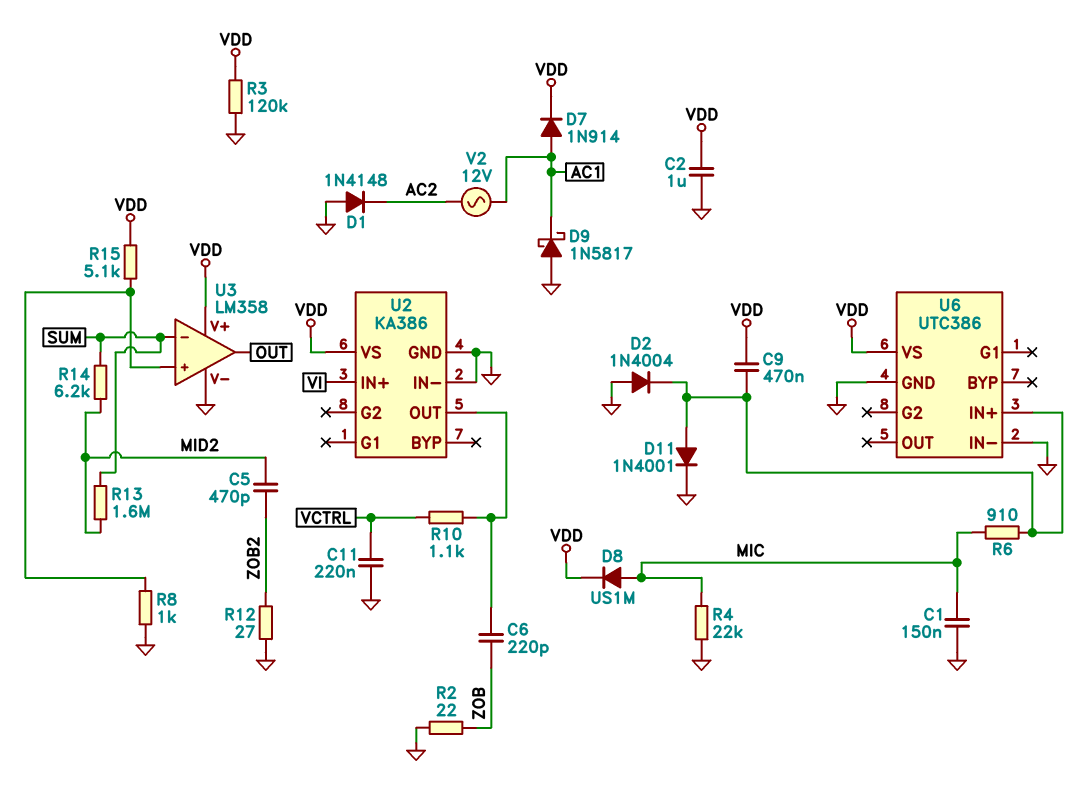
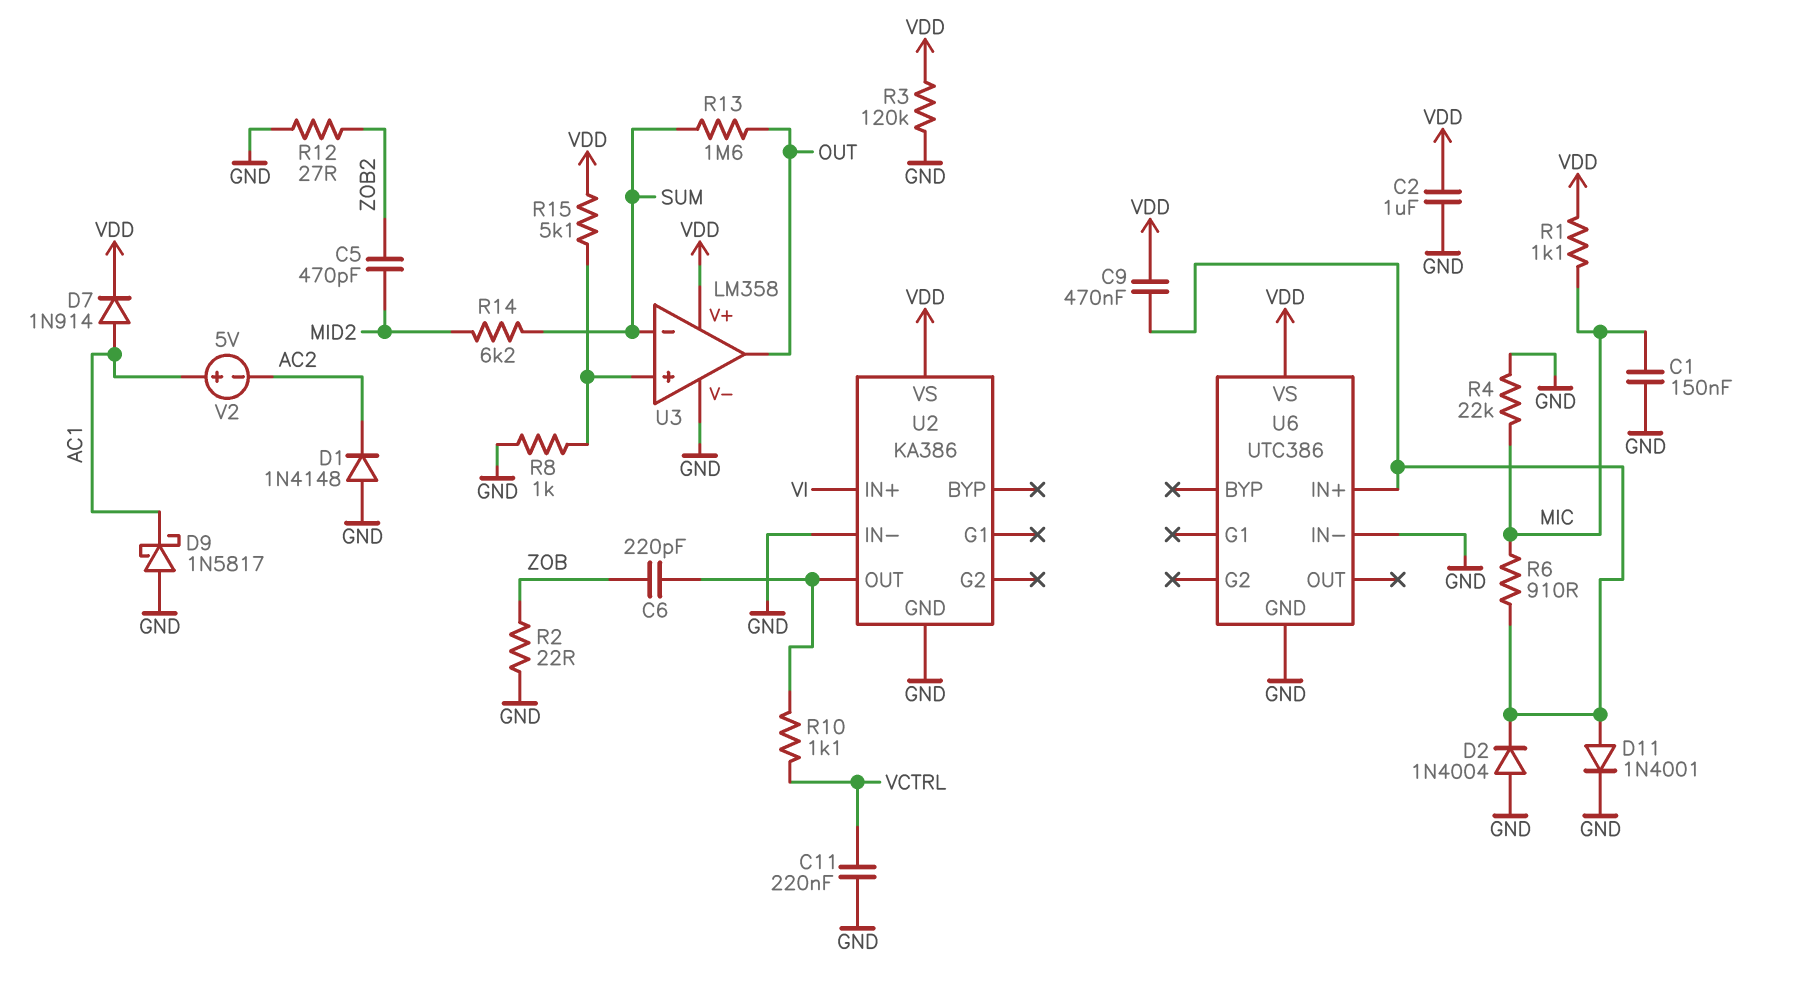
D8: diode US1M (A MIC, K VDD) -> none
R1: none -> 1.1k (MIC, VDD)
R13: 1.6M (MID2, SUM) -> 1.6M (OUT, SUM)
V2: AC 12V (AC1, AC2) -> 5V (plus AC1, minus AC2)

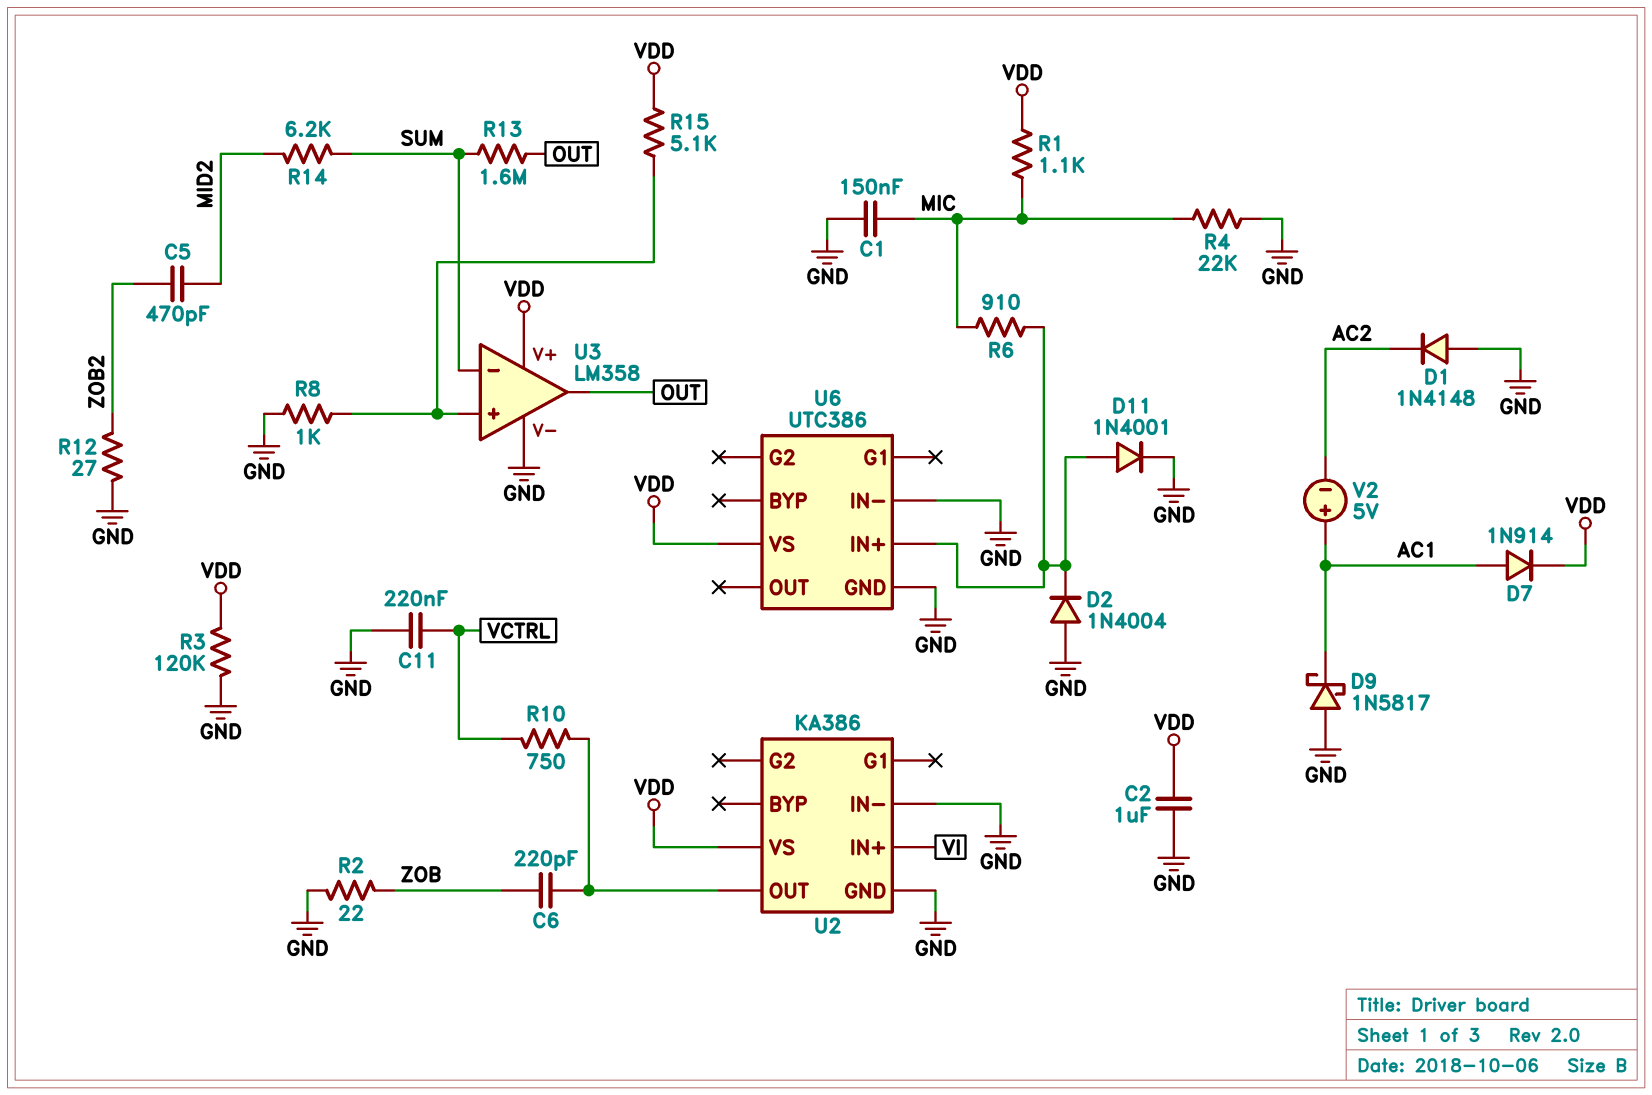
C9: 470nF (U6/IN+, VDD) -> none
R10: 1.1k (U2/OUT, VCTRL) -> 750 (U2/OUT, VCTRL)

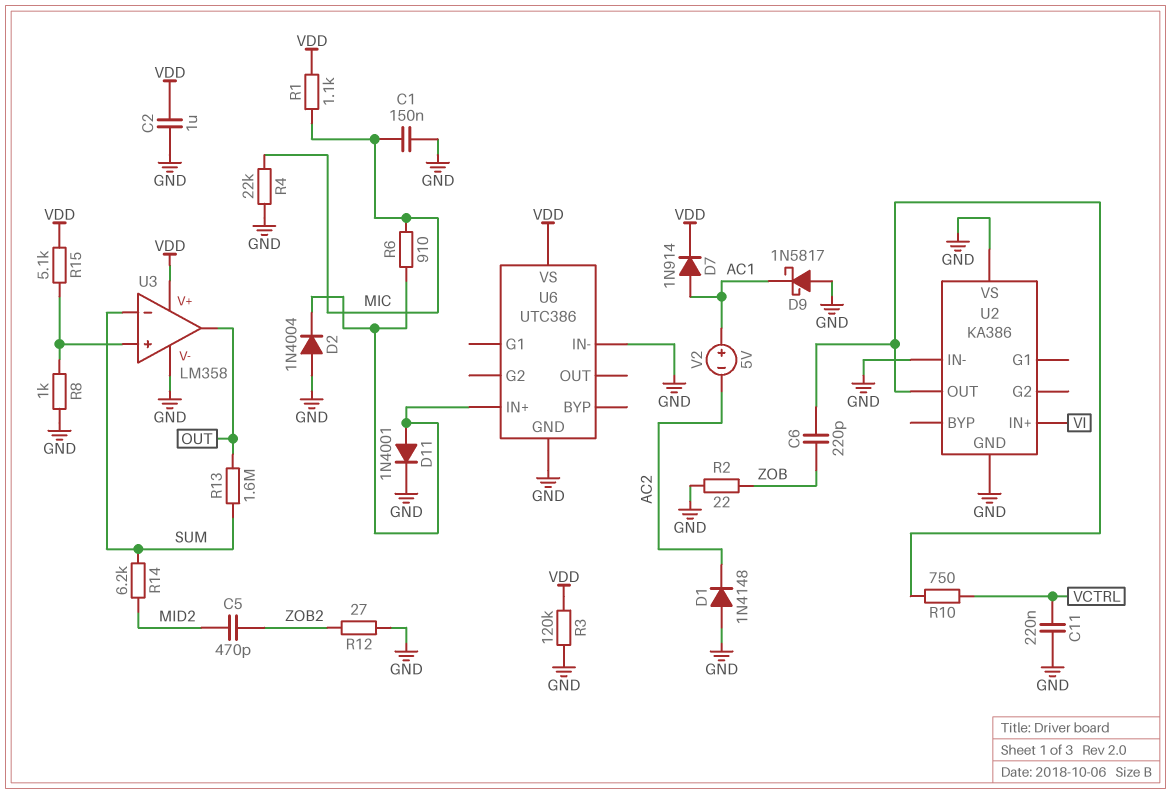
U2 pin VS: VDD -> GND

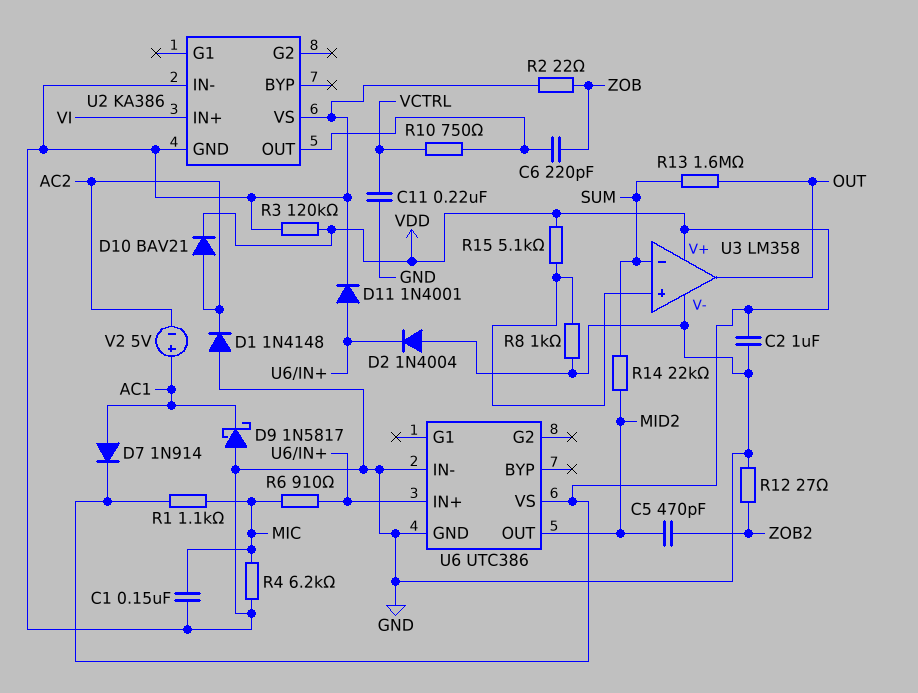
D10: none -> diode BAV21 (A AC2, K VDD)
R4: 22k (GND, MIC) -> 6.2k (GND, MIC)
R14: 6.2k (MID2, SUM) -> 22k (MID2, SUM)
U6 pin OUT: none -> MID2

